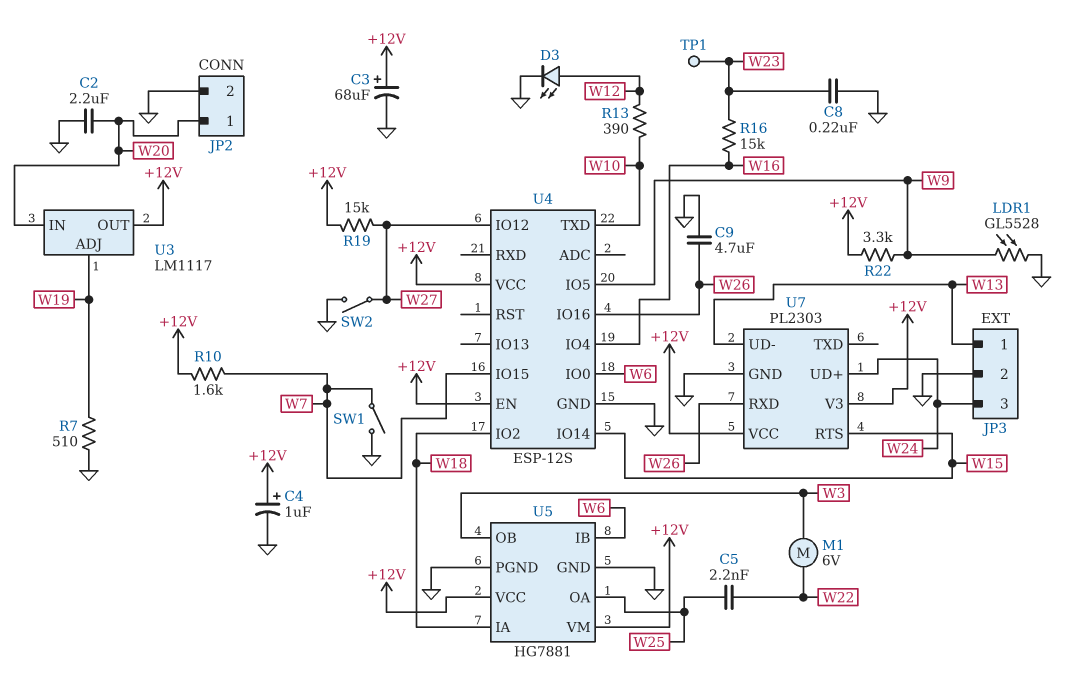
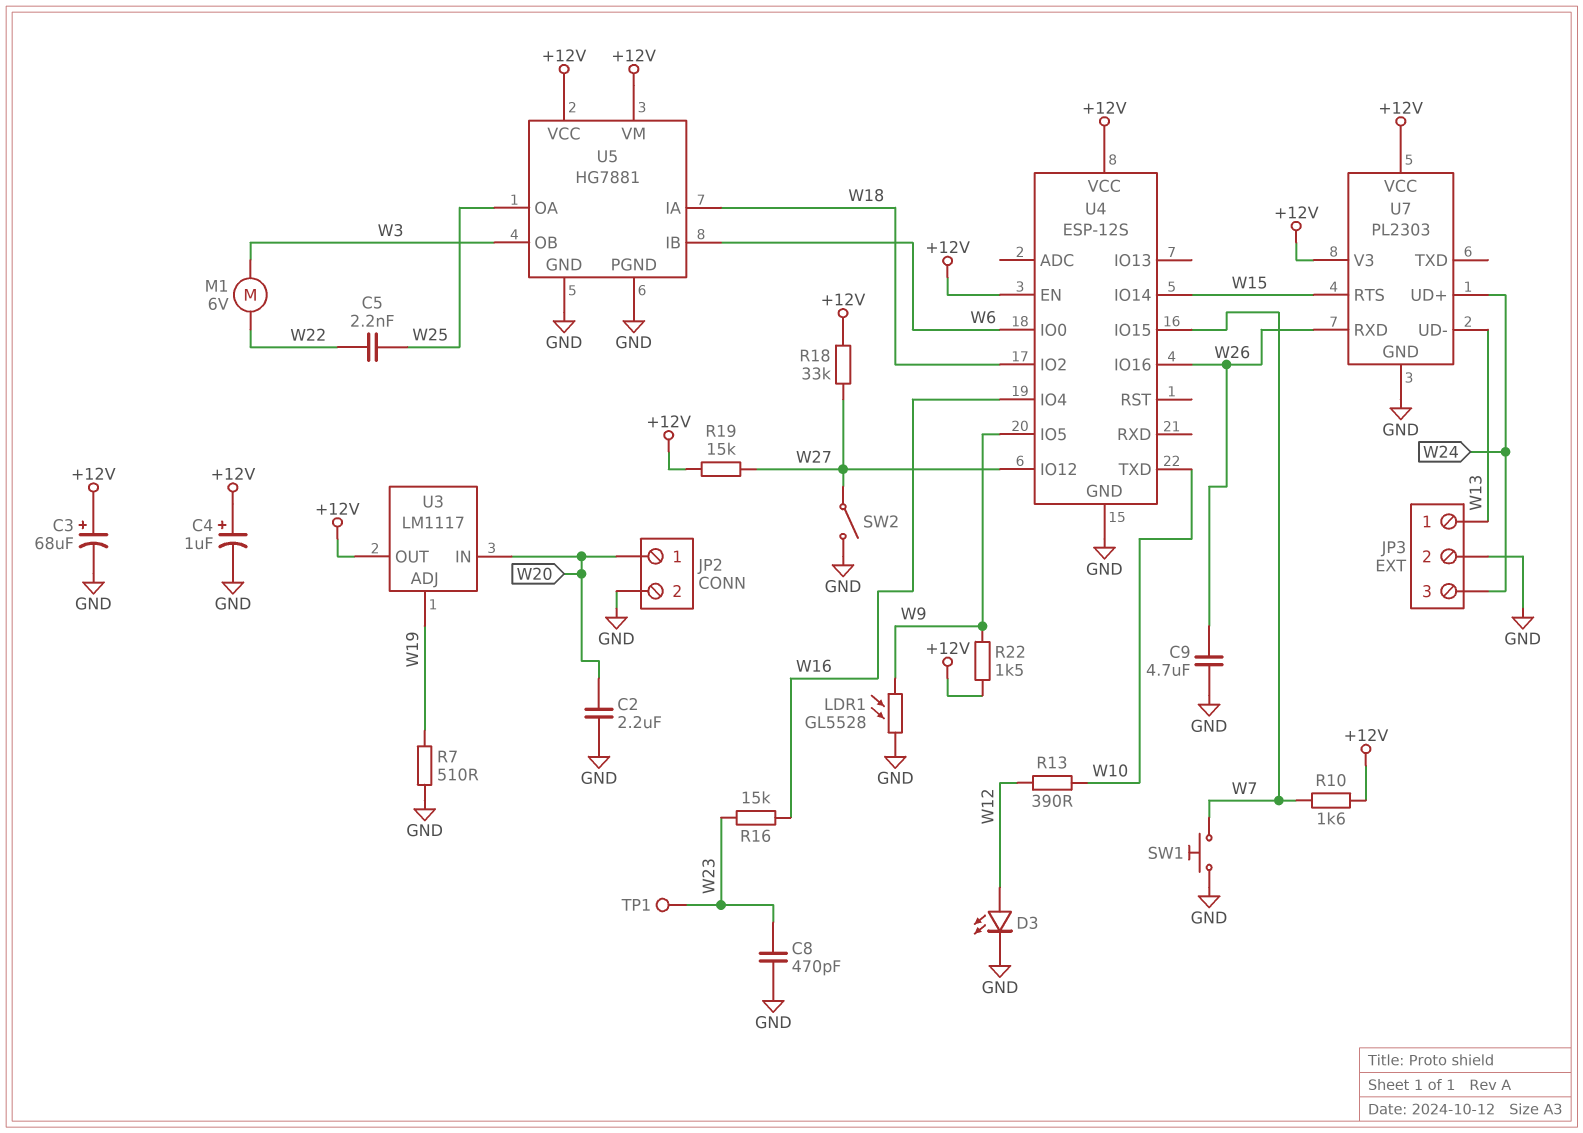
C8: 220nF (GND, W23) -> 470pF (GND, W23)
R18: none -> 33k (+12V, W27)
R22: 3.3k (+12V, W9) -> 1.5k (+12V, W9)
SW1: switch (GND, W7) -> button (GND, W7)

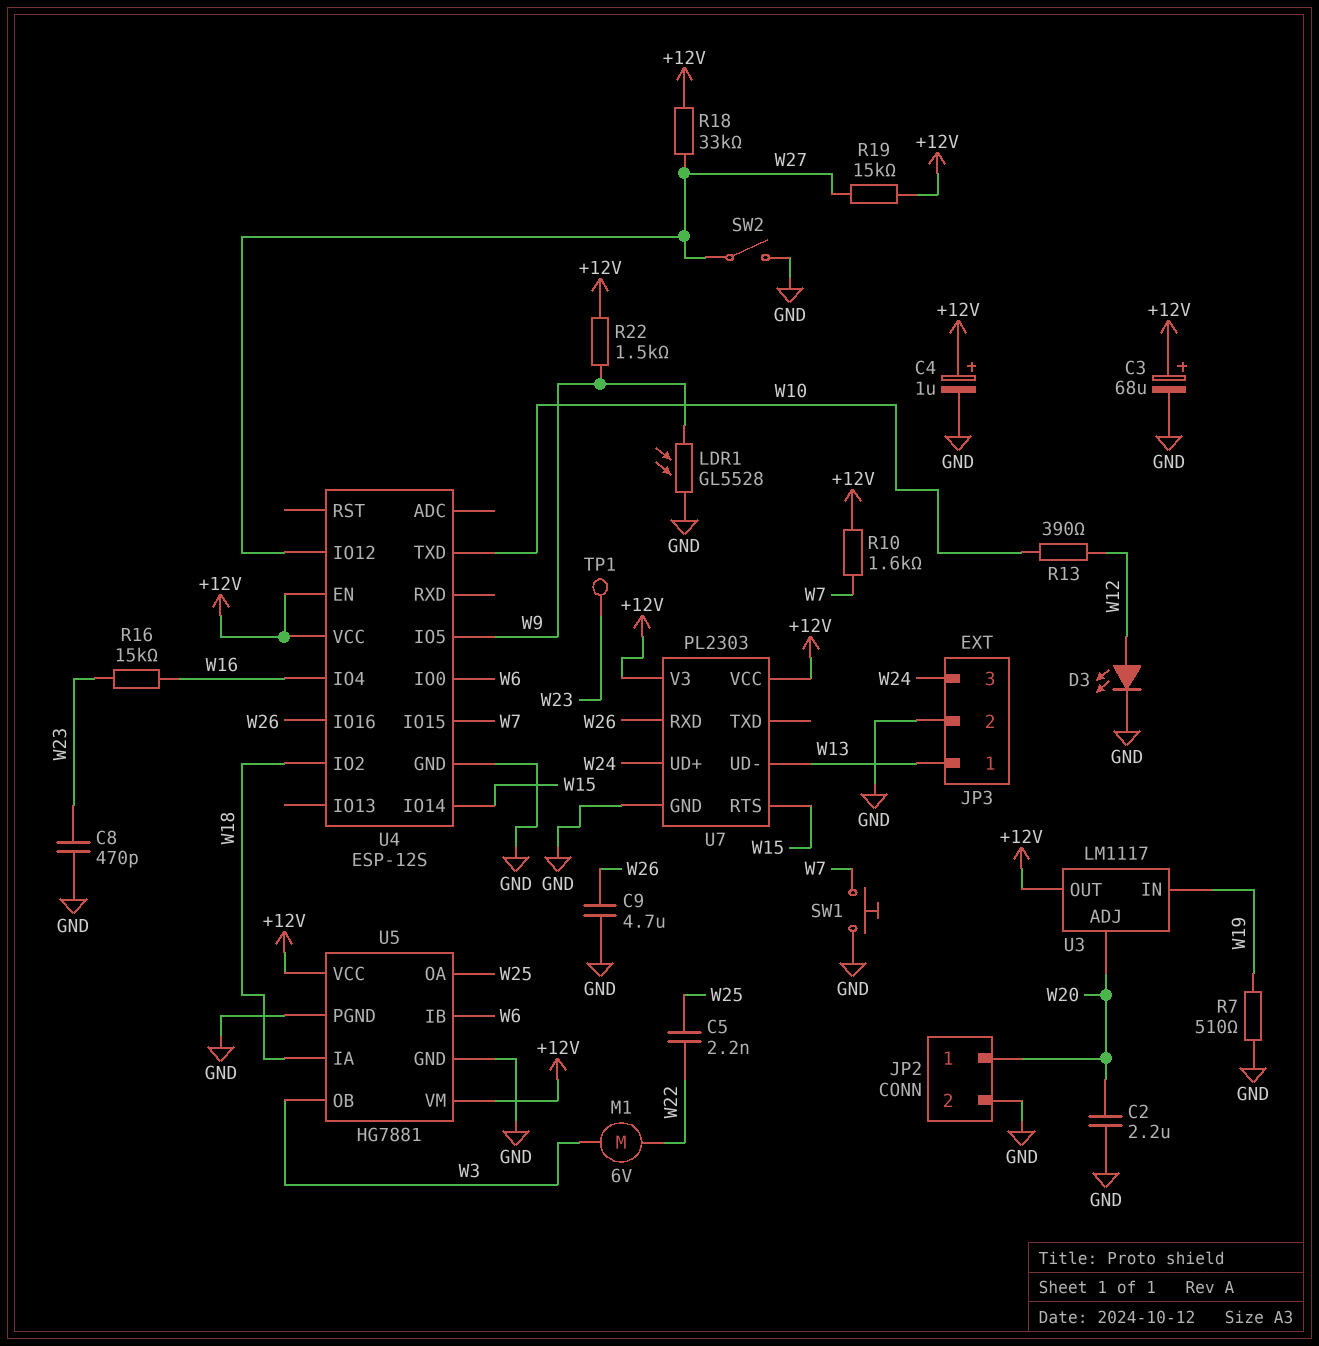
U3 pin ADJ: W19 -> W20
U3 pin IN: W20 -> W19

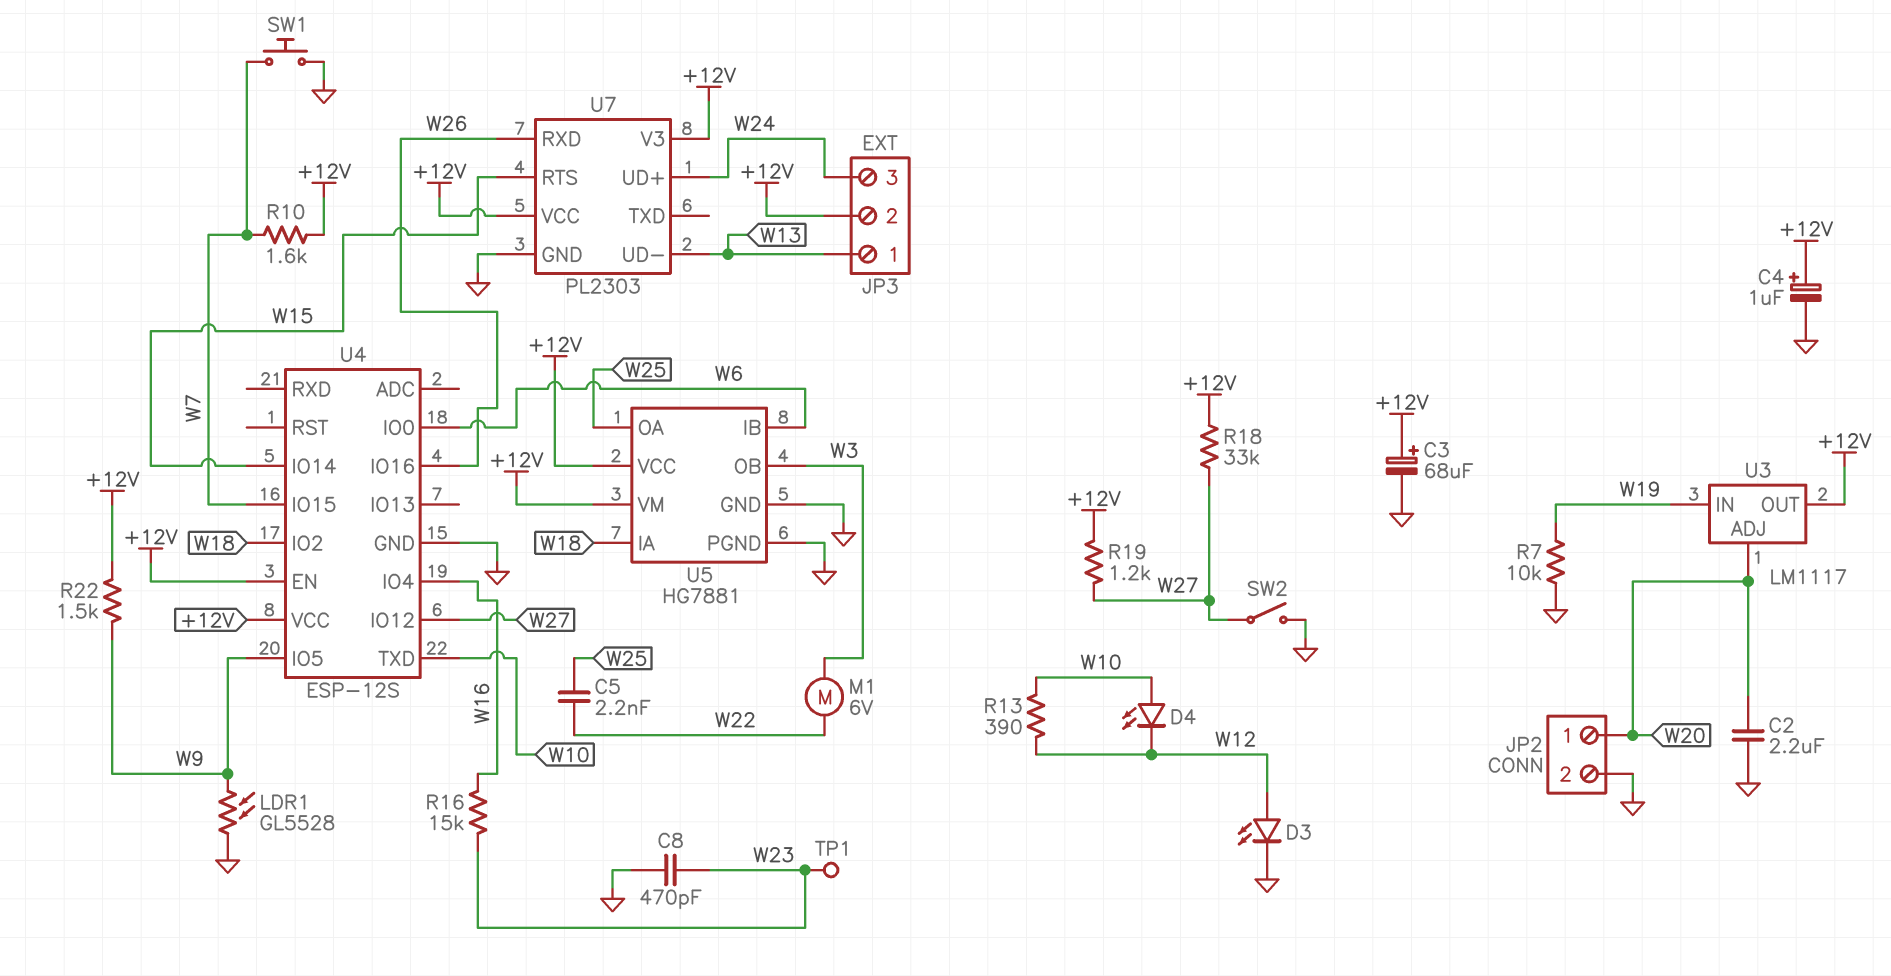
C9: 4.7uF (GND, W26) -> none
D4: none -> LED (A W10, K W12)
JP3 pin 2: GND -> +12V
R7: 510 (GND, W19) -> 10k (GND, W19)
R19: 15k (+12V, W27) -> 1.2k (+12V, W27)

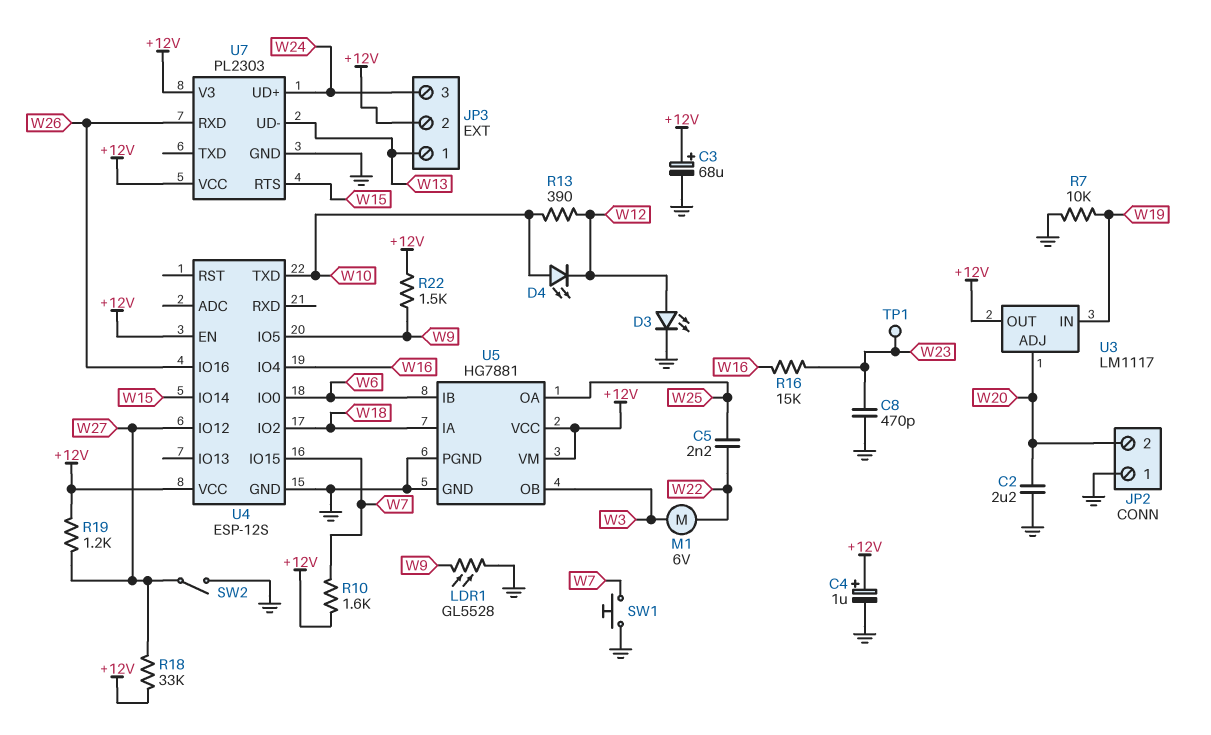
JP2 pin 1: W20 -> GND
JP2 pin 2: GND -> W20

